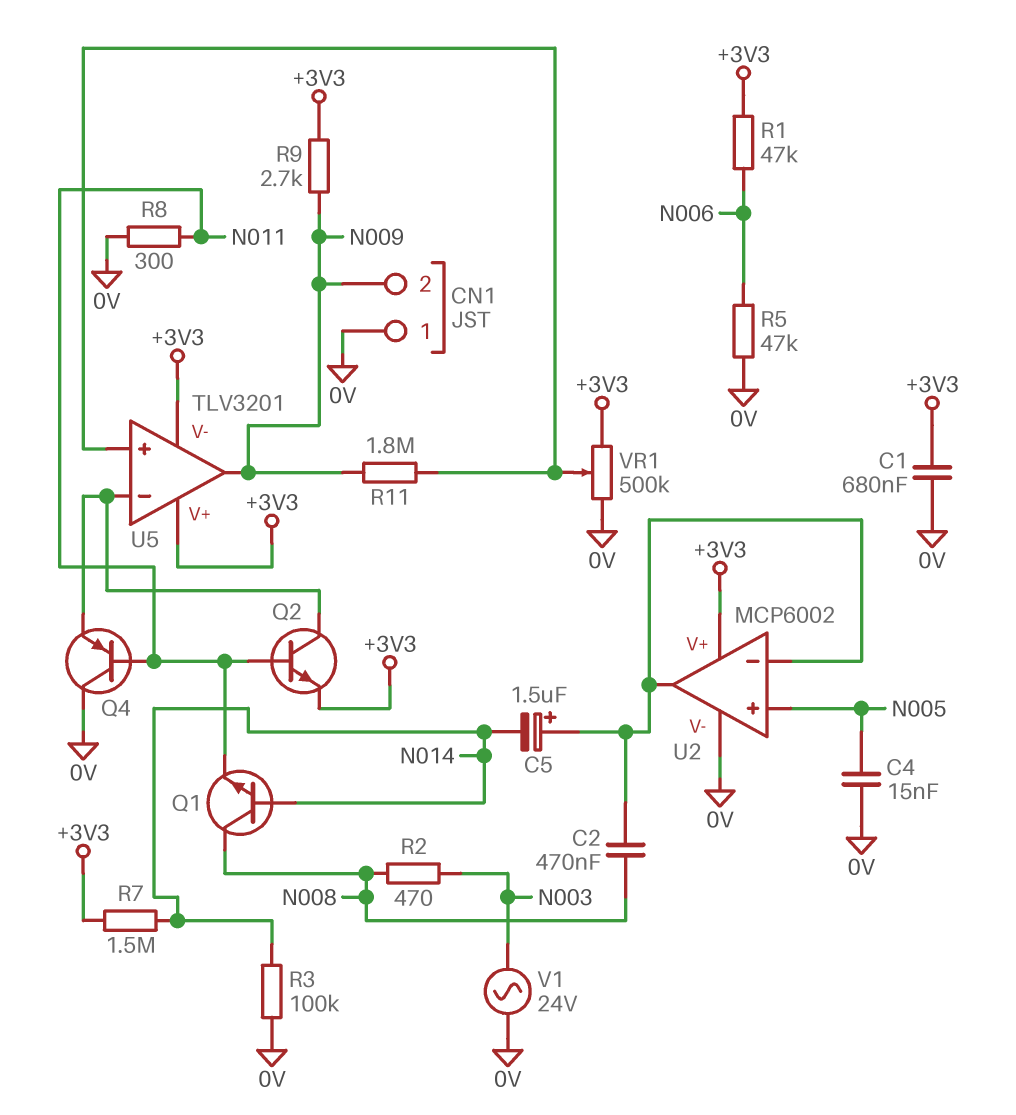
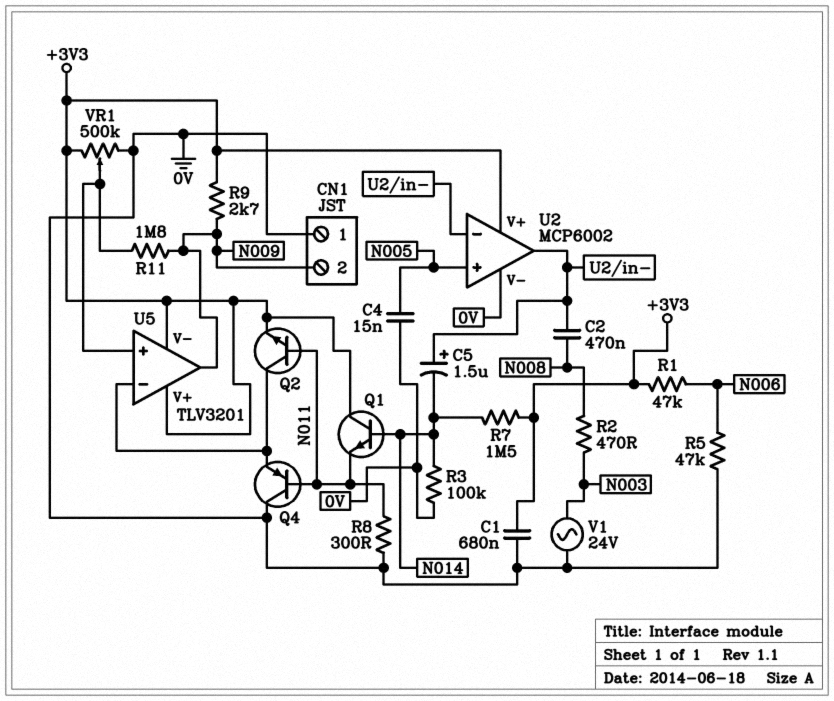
Q1: NPN (B N014, C N008, E N011) -> NPN (B N014, C +3V3, E N011)

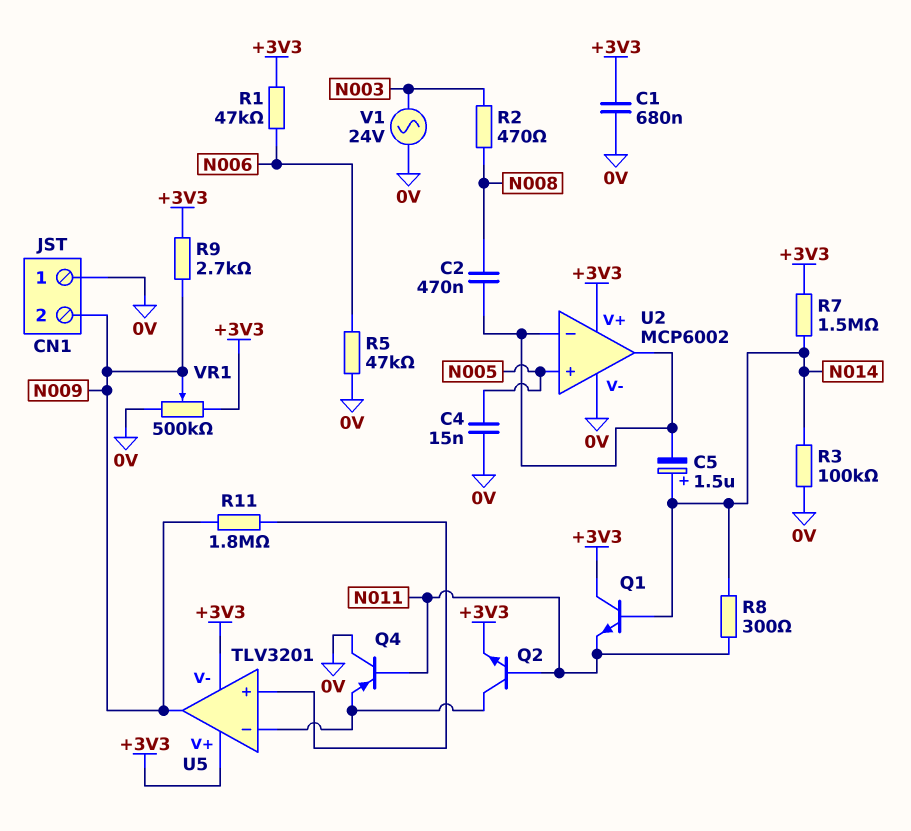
C5: 1.5uF (plus U2/in-, minus N014) -> 1.5uF (plus N014, minus U2/in-)
R8: 300 (0V, N011) -> 300 (N011, N014)
VR1: 500k (+3V3, 0V, wiper U5/in+) -> 500k (+3V3, 0V, wiper N009)

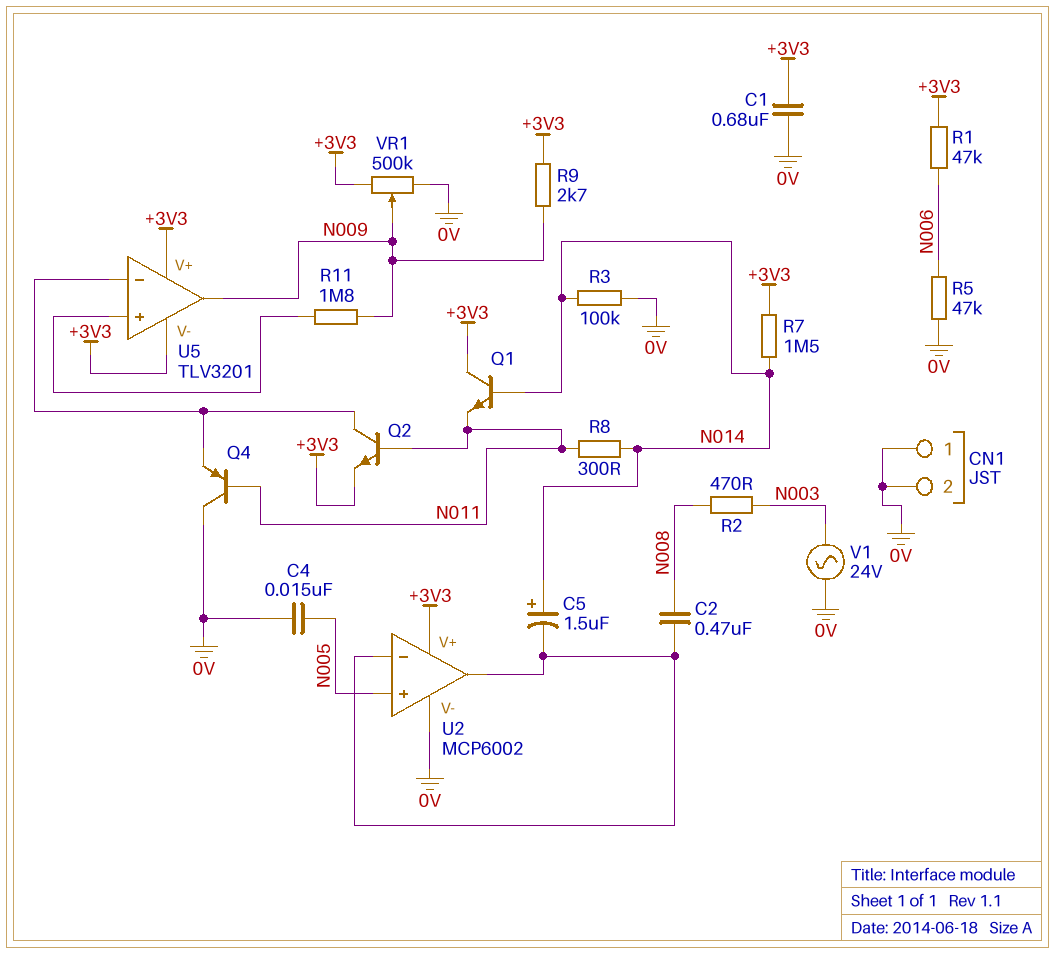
CN1 pin 2: N009 -> 0V

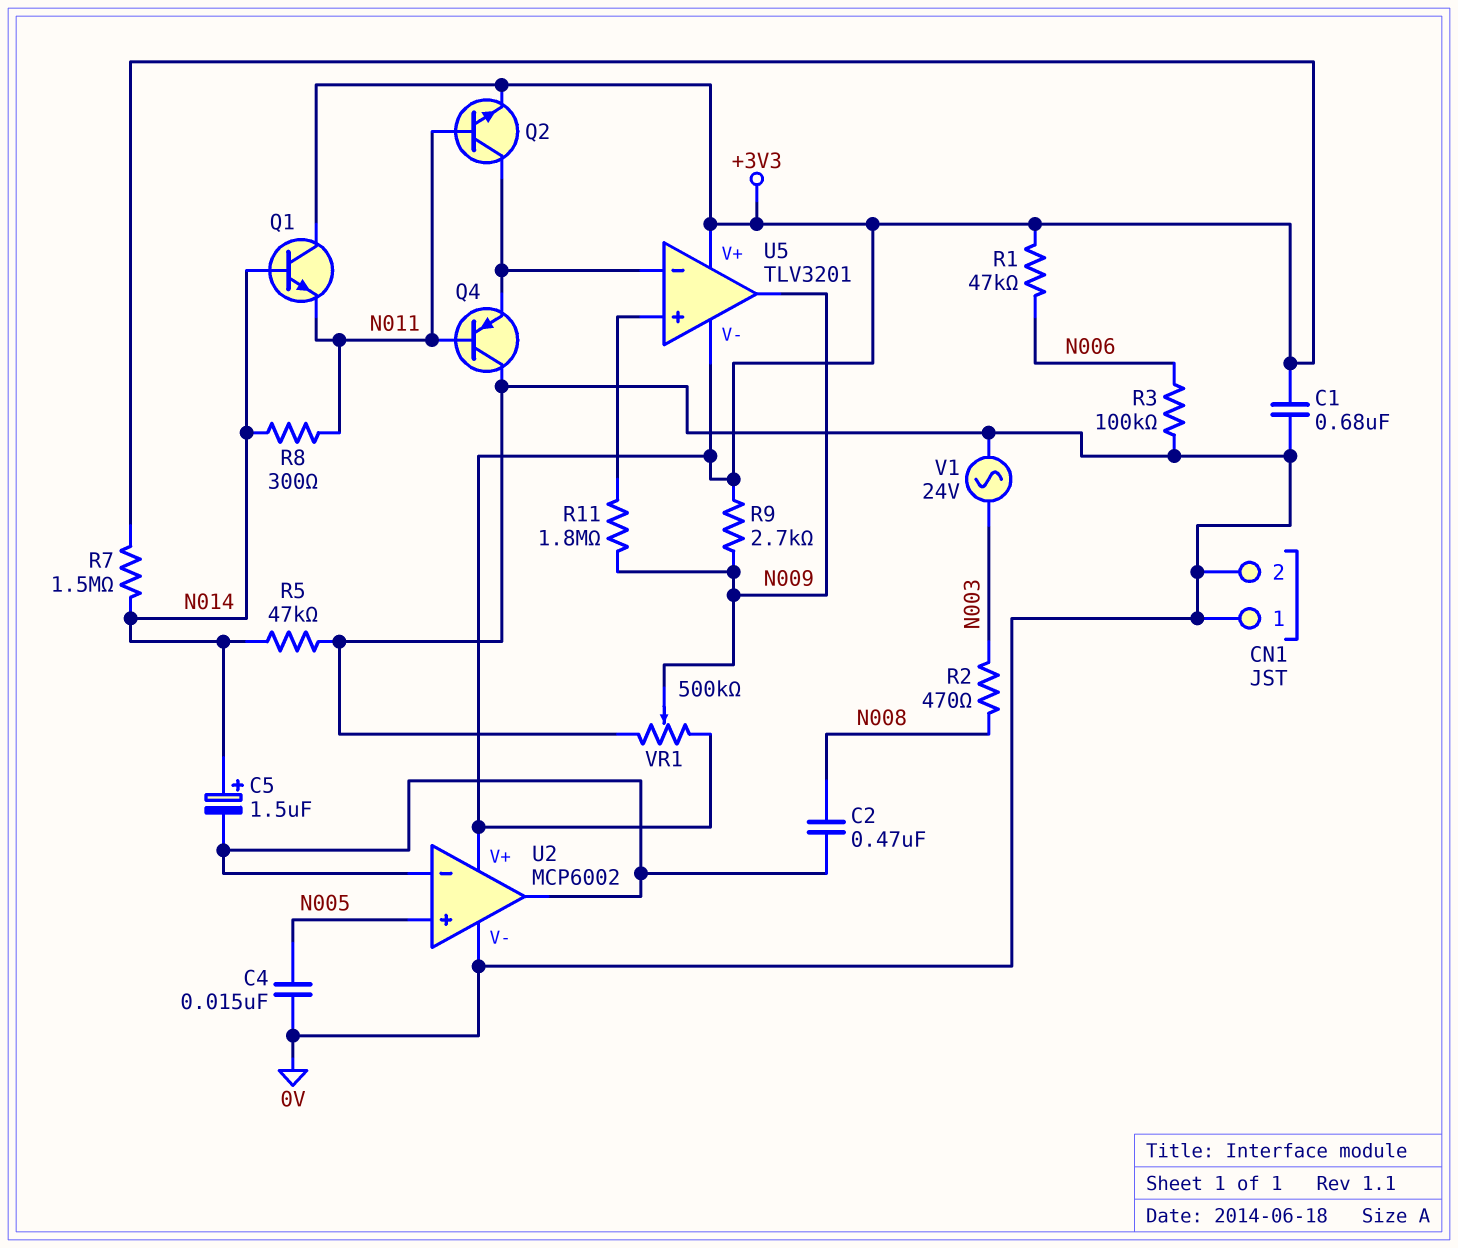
R3: 100k (0V, N014) -> 100k (0V, N006)
R5: 47k (0V, N006) -> 47k (0V, N014)

